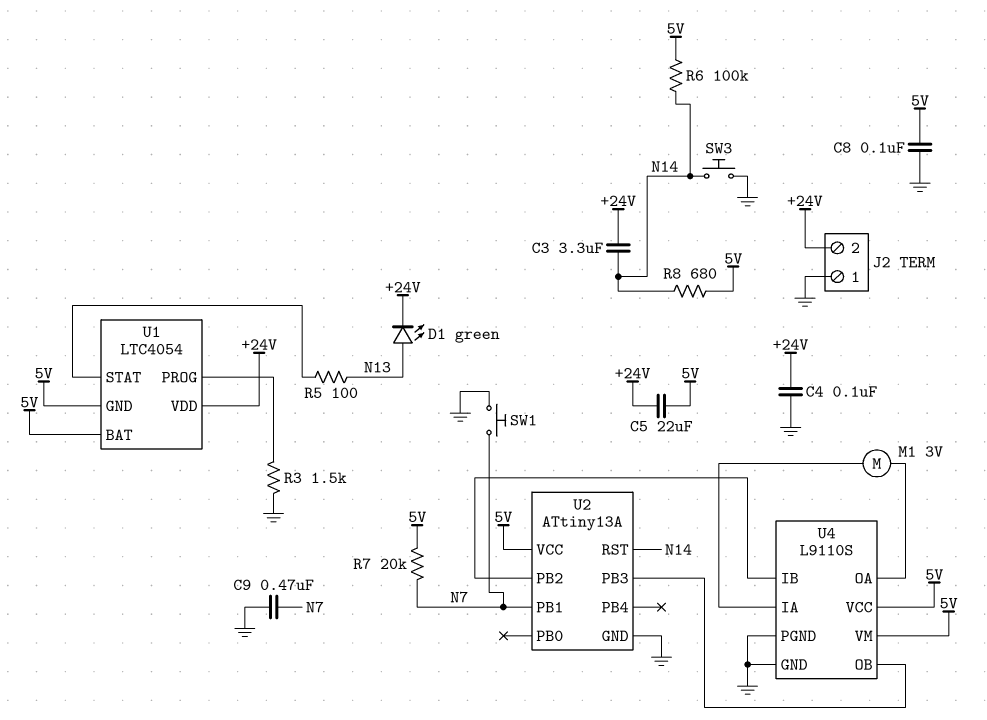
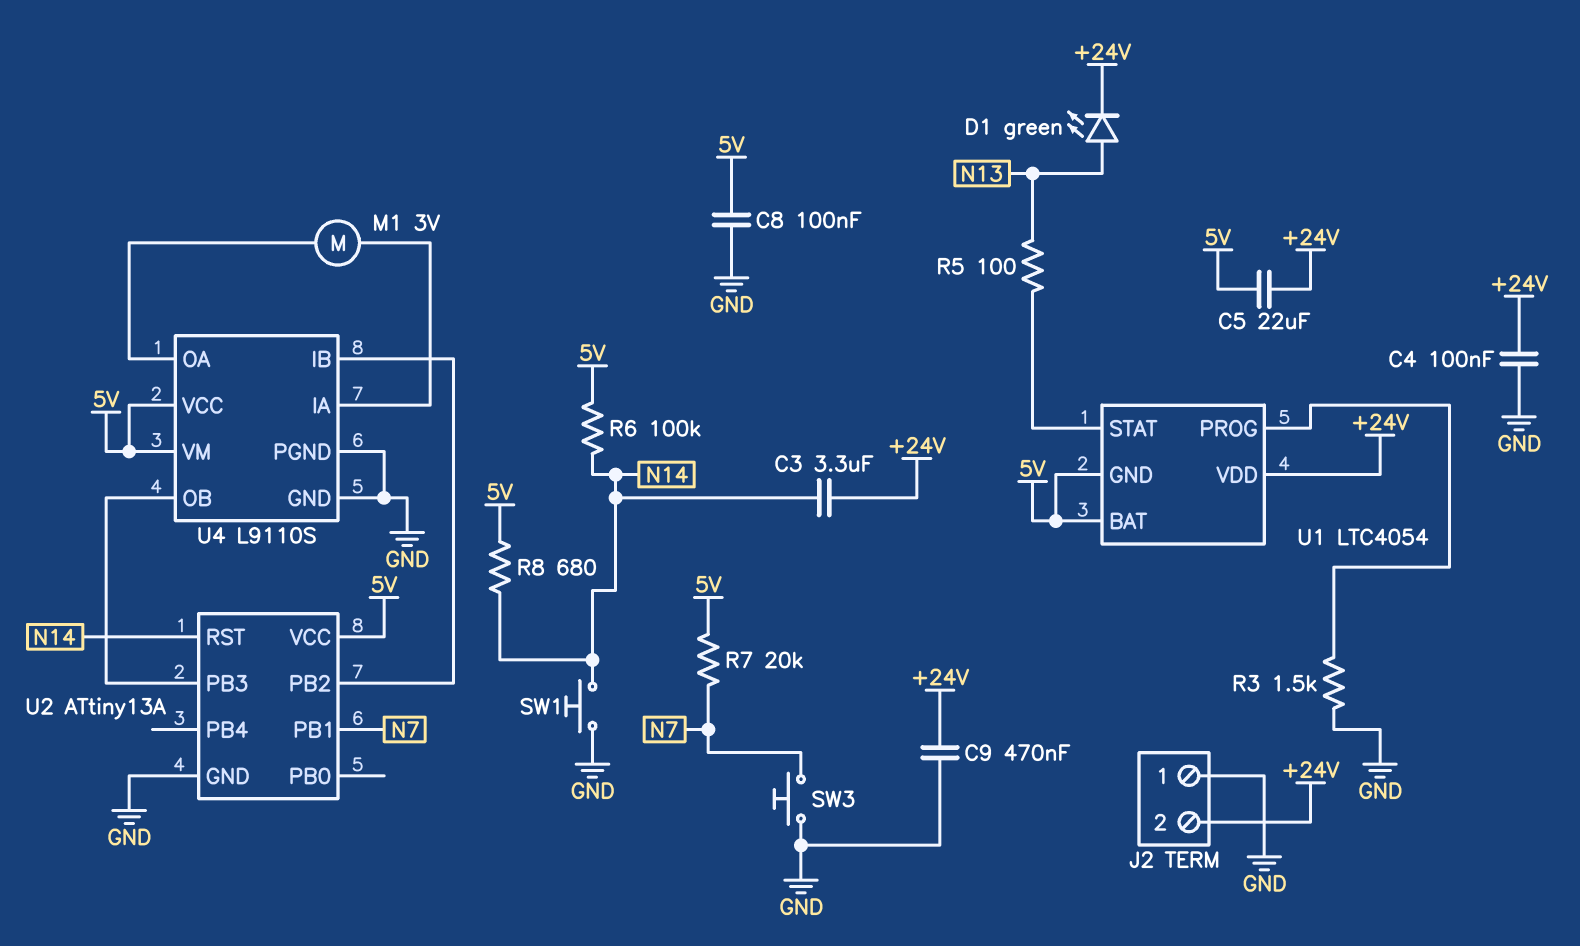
C9: 470nF (GND, N7) -> 470nF (+24V, GND)
SW1: button (GND, N7) -> button (GND, N14)
SW3: button (GND, N14) -> button (GND, N7)

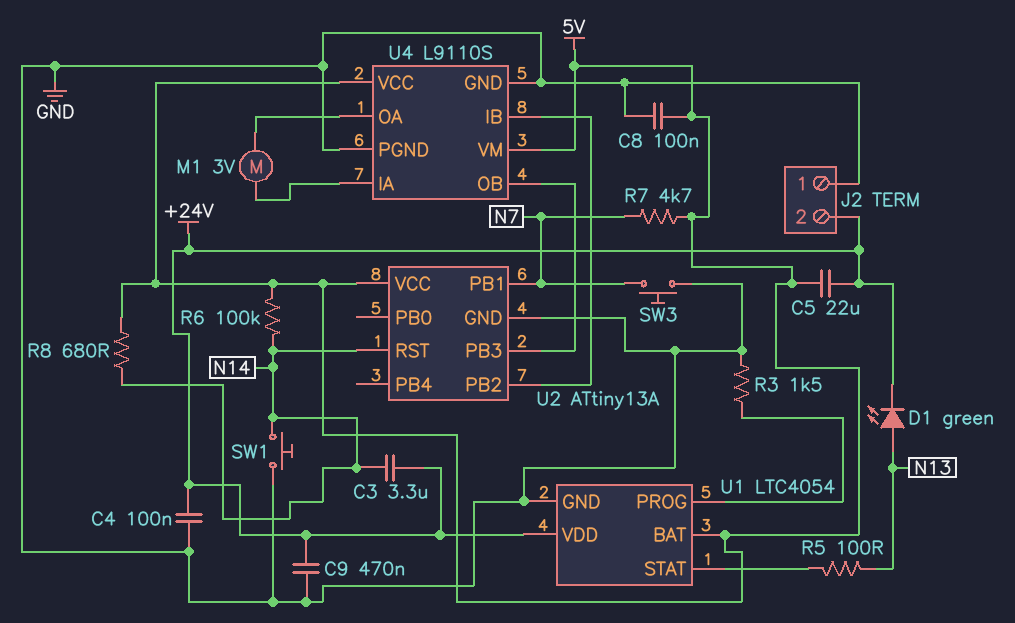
R7: 20k (5V, N7) -> 4.7k (5V, N7)
U1 pin GND: 5V -> GND

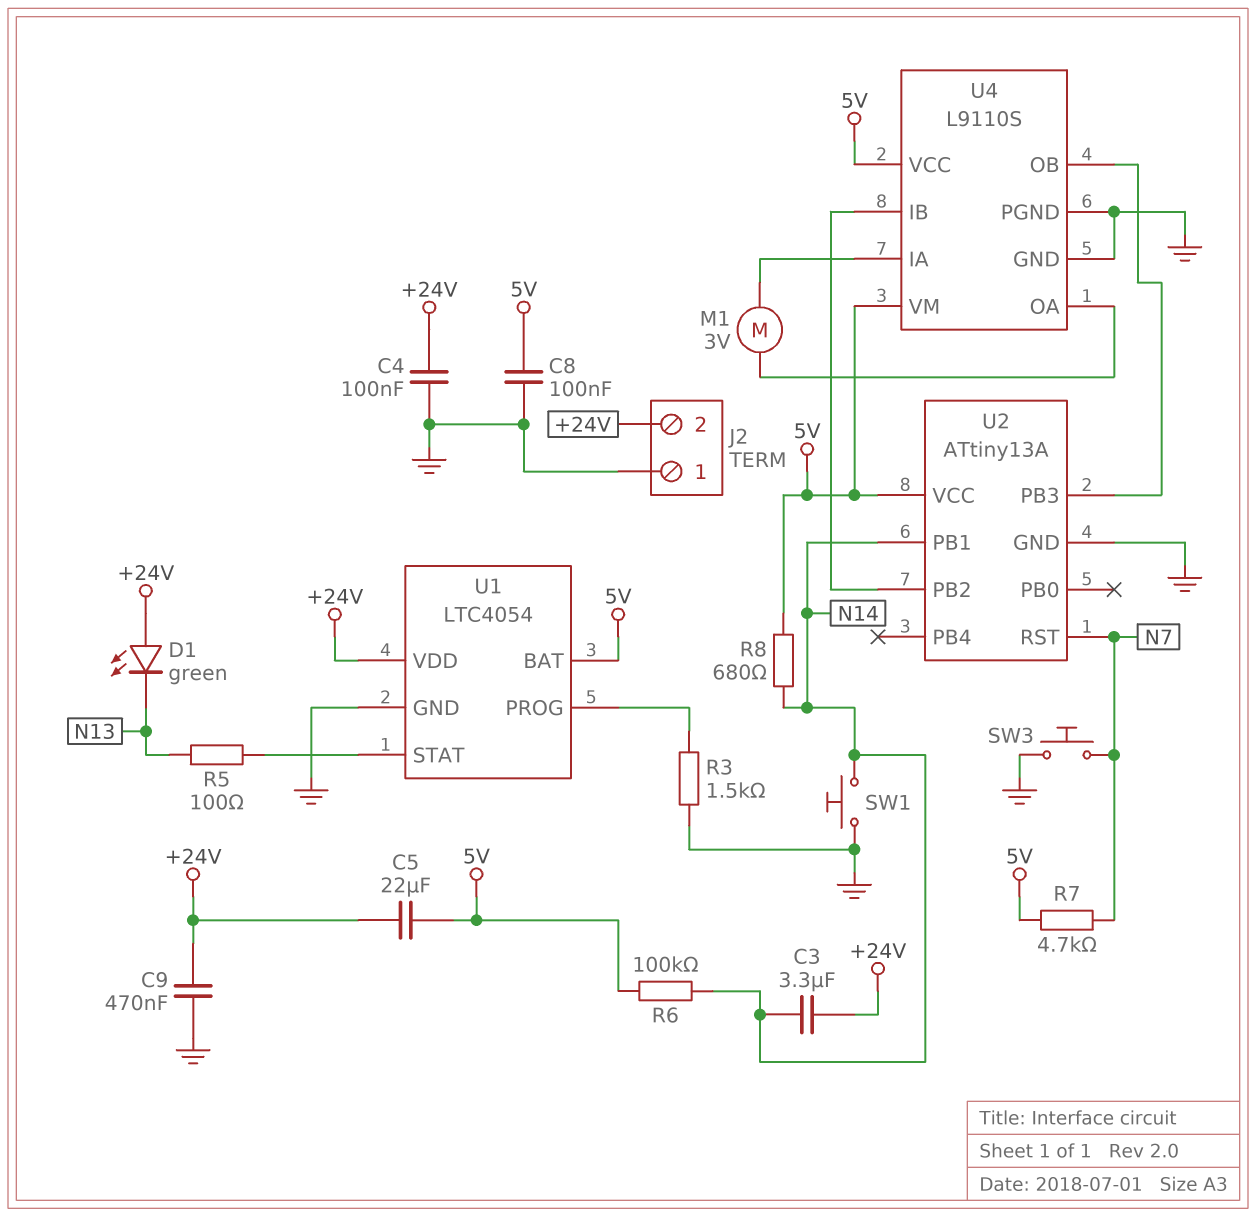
D1: LED green (A N13, K +24V) -> LED green (A +24V, K N13)
U2 pin PB1: N7 -> N14
U2 pin RST: N14 -> N7

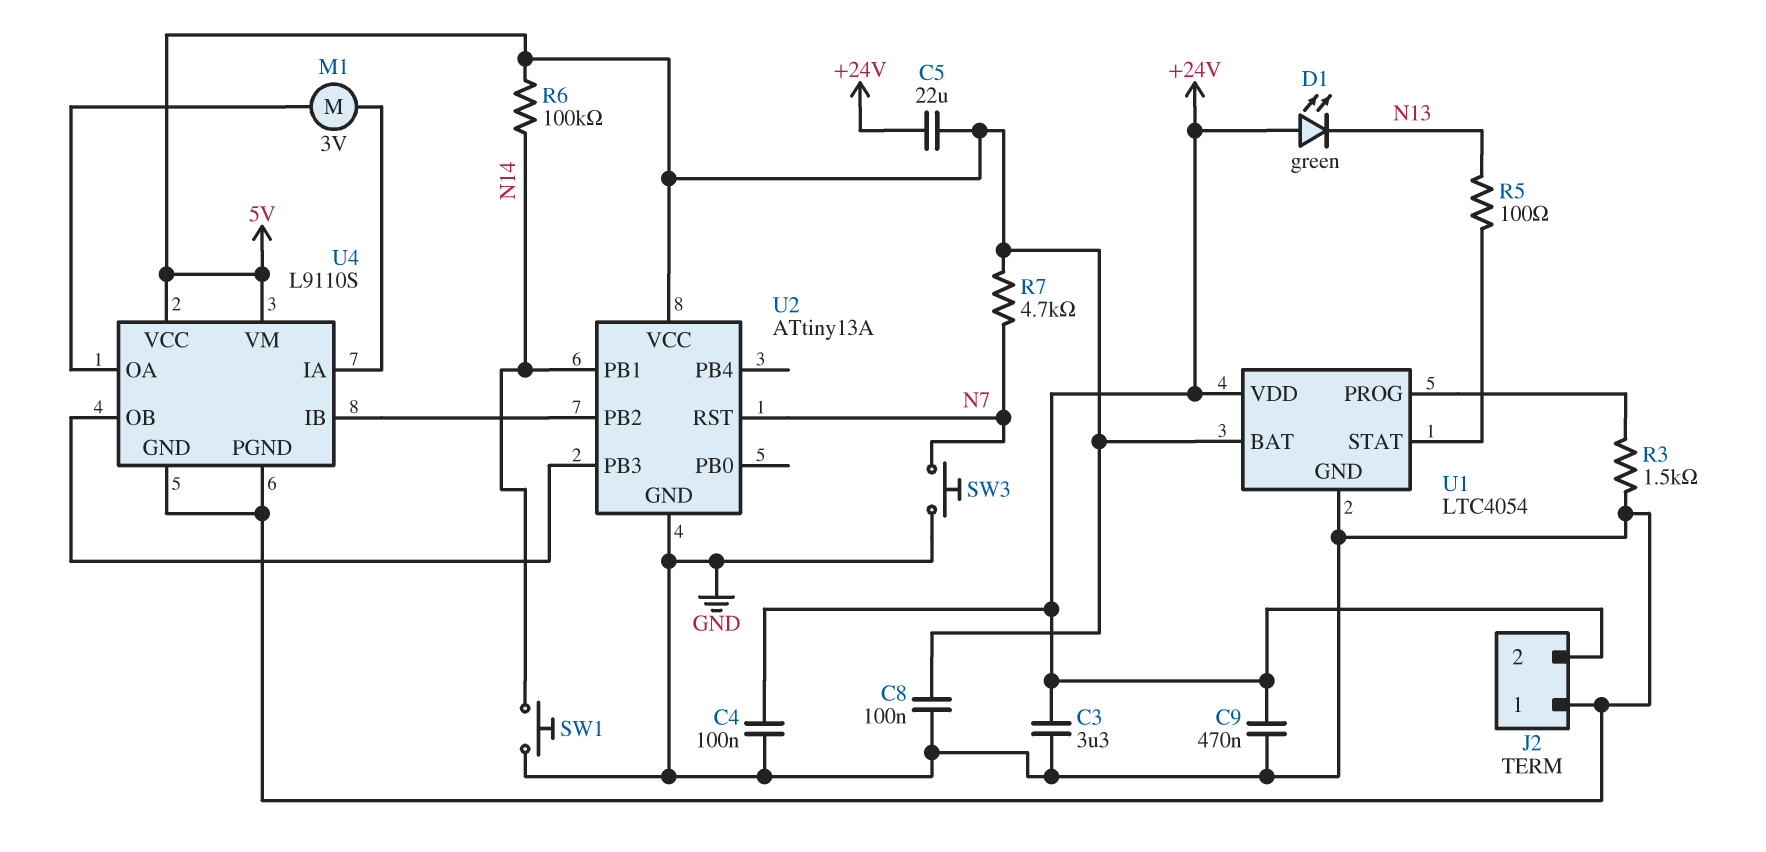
C3: 3.3uF (+24V, N14) -> 3.3uF (+24V, GND)
R8: 680 (5V, N14) -> none

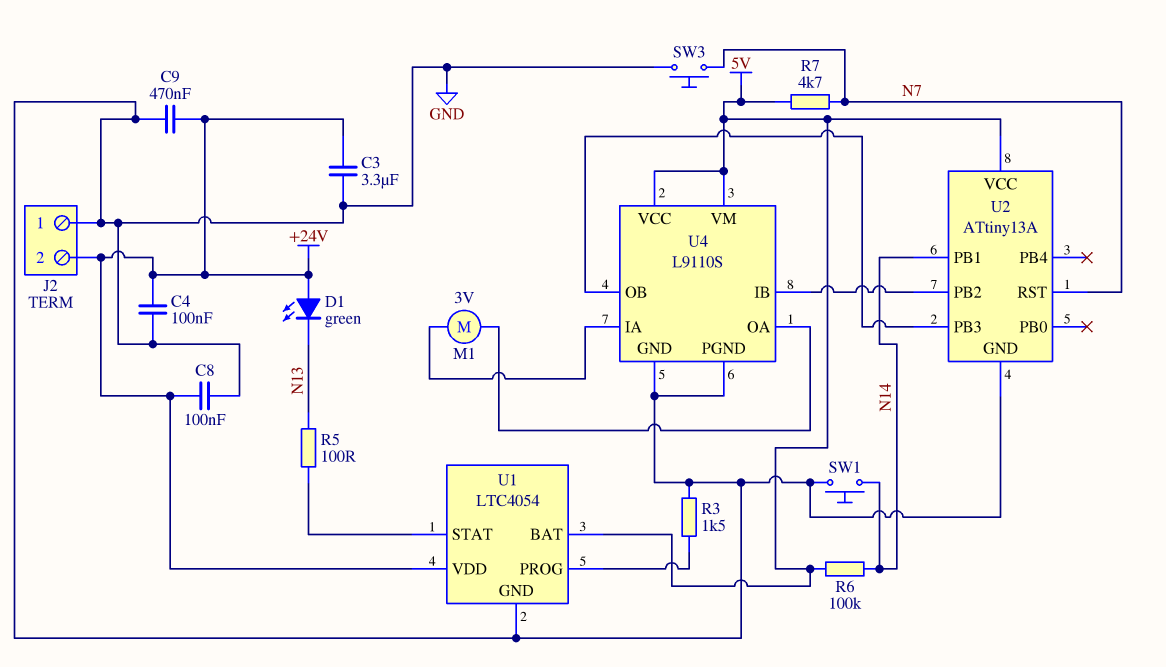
C5: 22uF (+24V, 5V) -> none
C8: 100nF (5V, GND) -> 100nF (+24V, GND)

